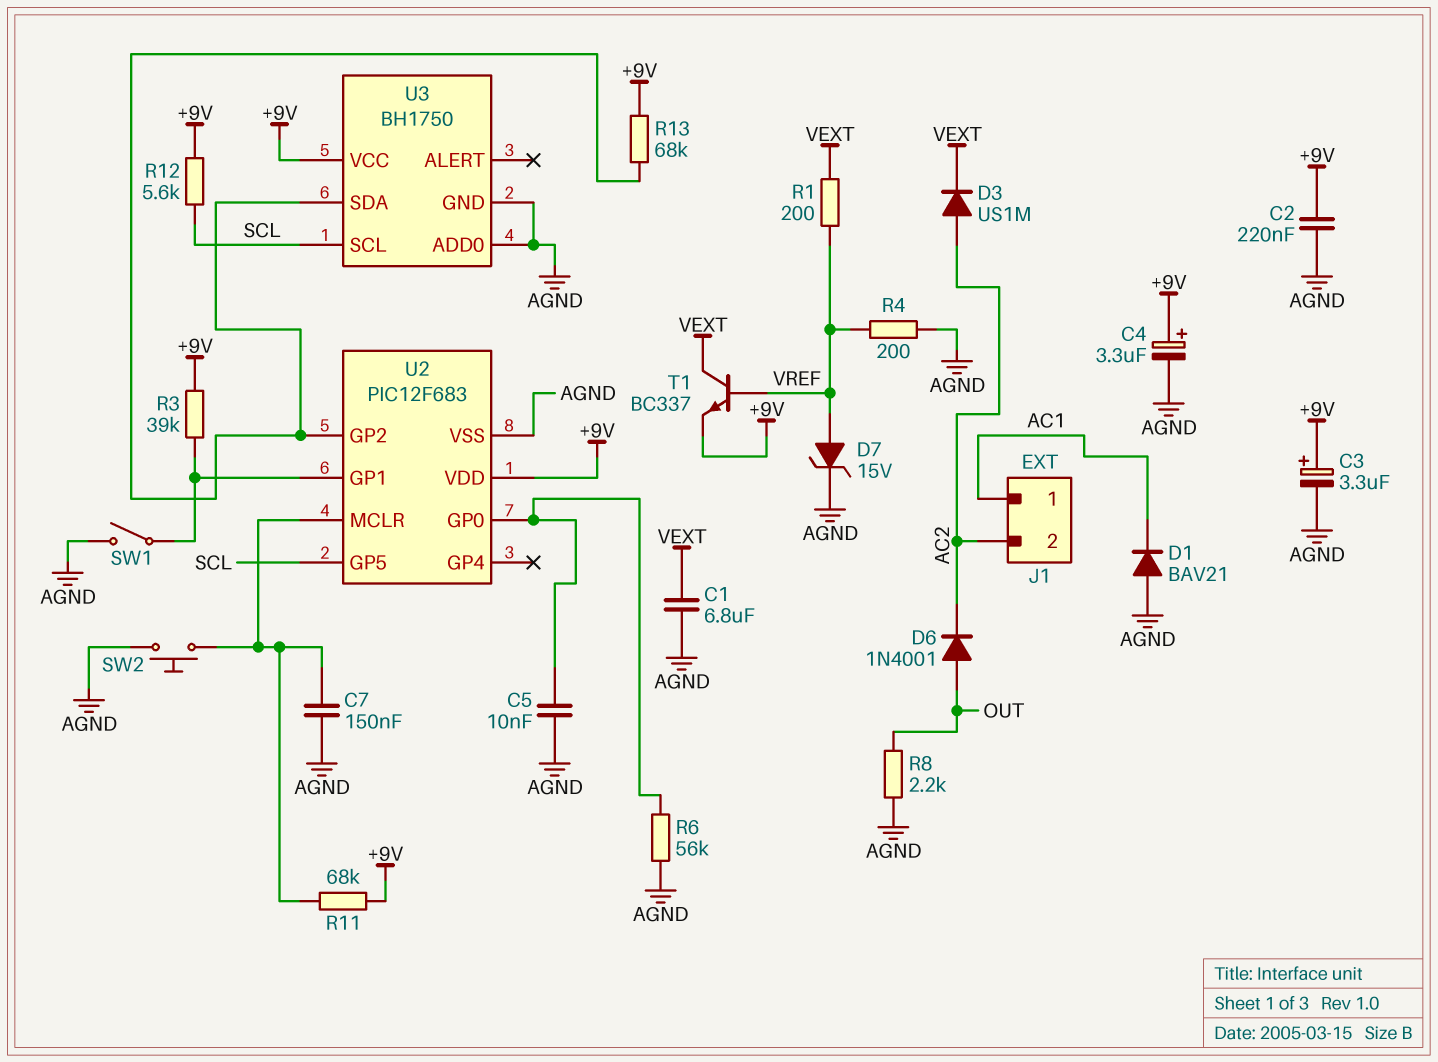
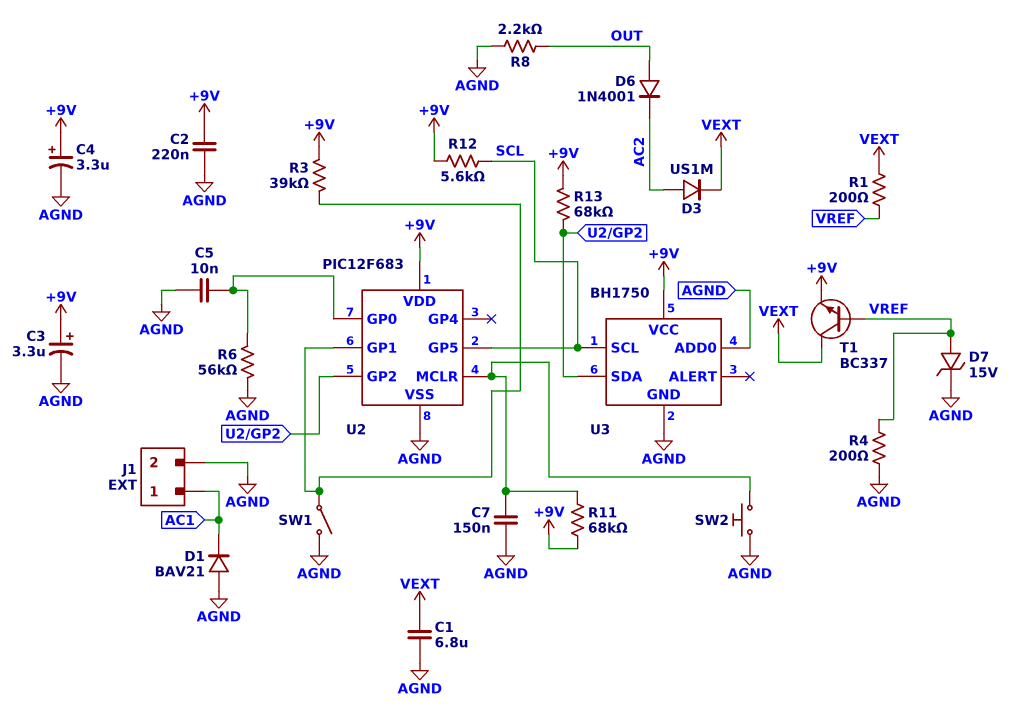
J1 pin 2: AC2 -> AGND

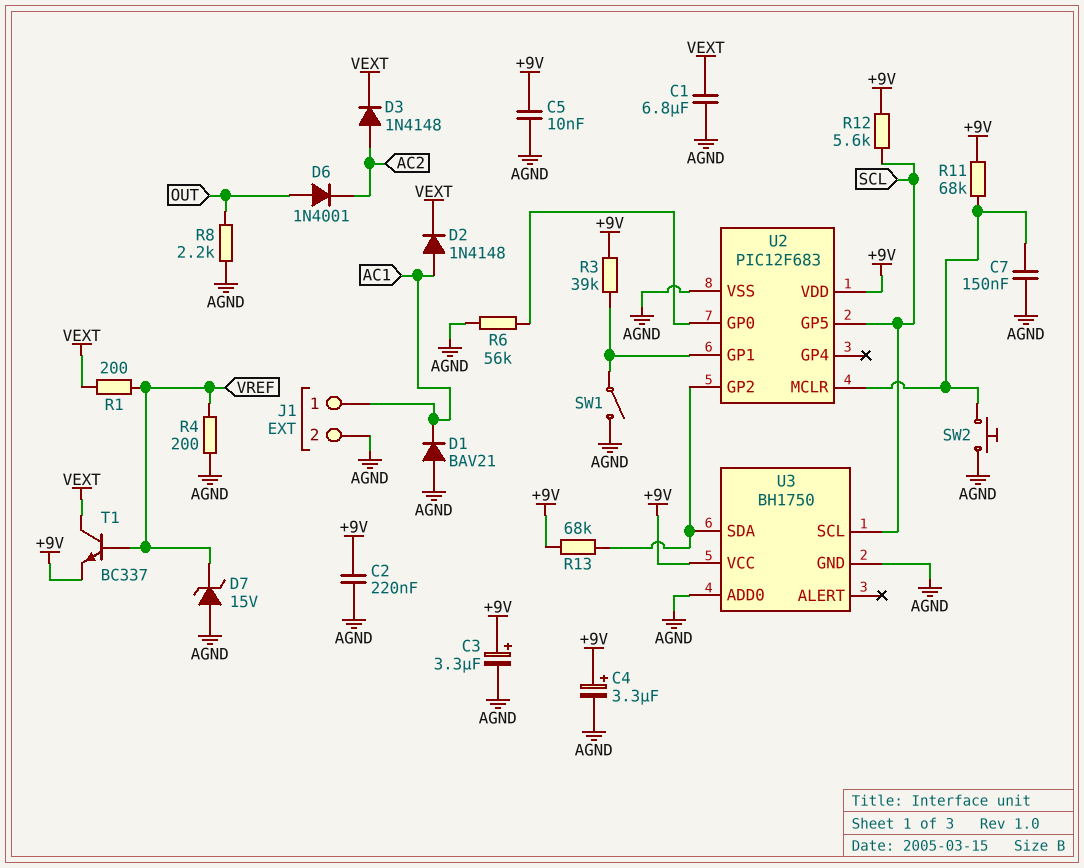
C5: 10nF (AGND, U2/GP0) -> 10nF (+9V, AGND)
D2: none -> diode 1N4148 (A AC1, K VEXT)
D3: diode US1M (A AC2, K VEXT) -> diode 1N4148 (A AC2, K VEXT)
D7: zener 15V (A VREF, K AGND) -> zener 15V (A AGND, K VREF)

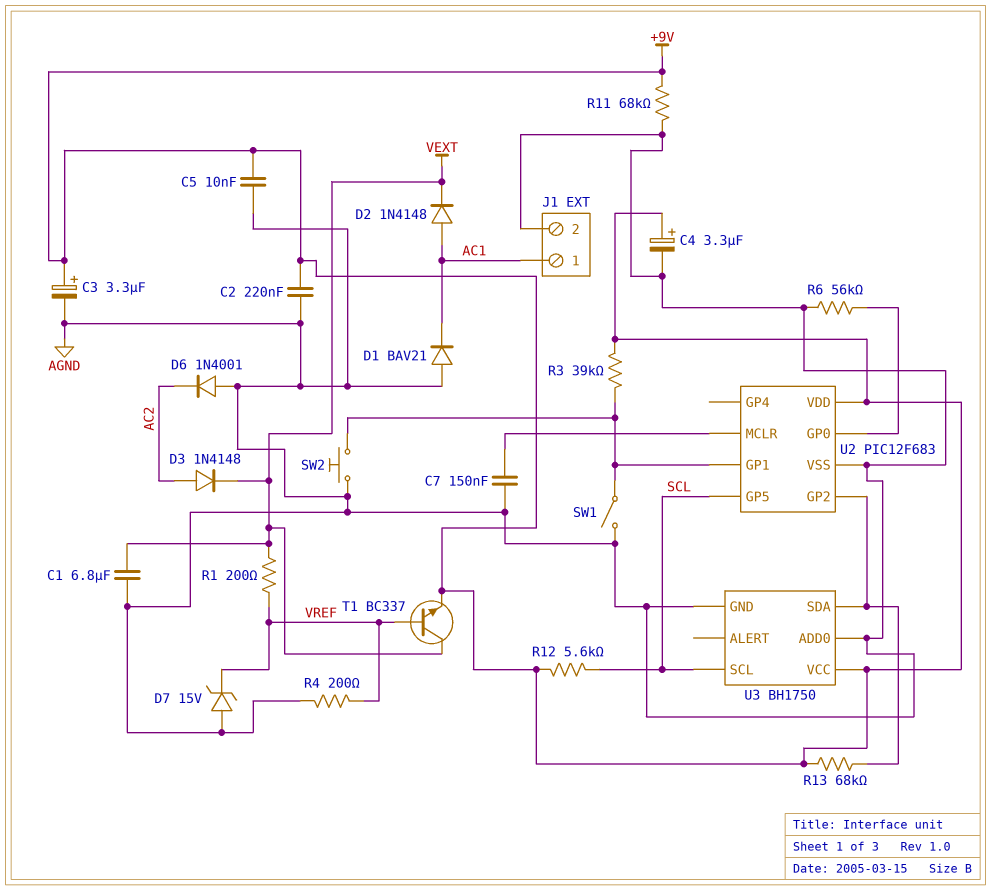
D6: diode 1N4001 (A OUT, K AC2) -> diode 1N4001 (A AGND, K AC2)
R8: 2.2k (AGND, OUT) -> none
R11: 68k (+9V, U2/MCLR) -> 68k (+9V, AGND)
SW2: button (AGND, U2/MCLR) -> button (AGND, U2/GP1)

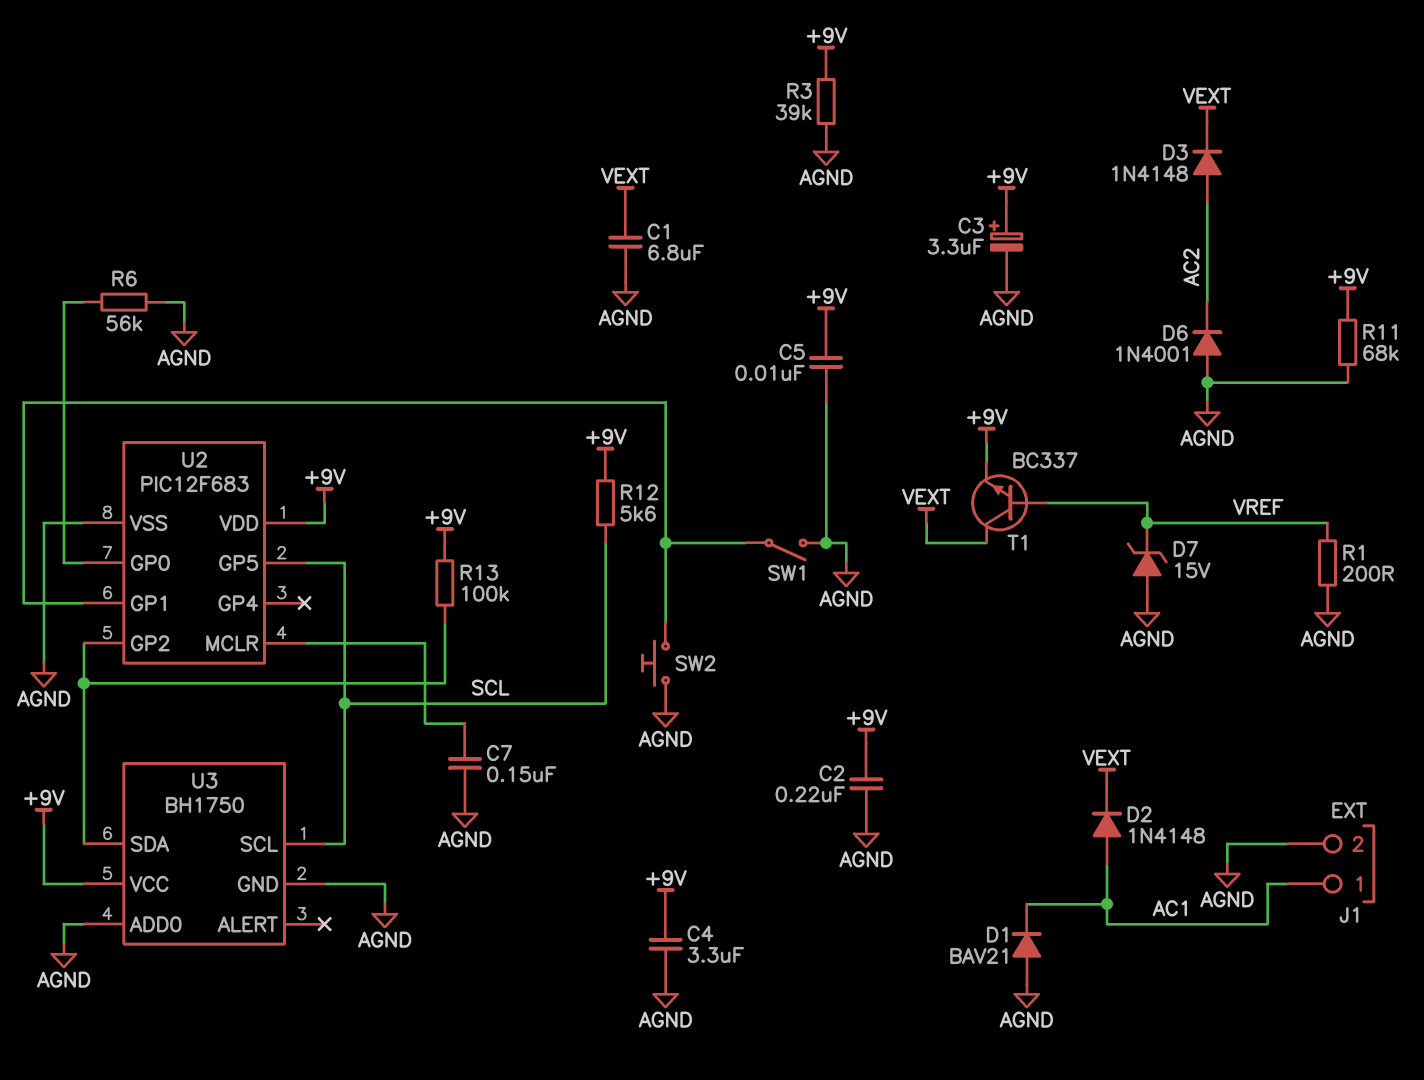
C4: 3.3uF (plus +9V, minus AGND) -> 3.3uF (+9V, AGND)
R1: 200 (VEXT, VREF) -> 200 (AGND, VREF)
R3: 39k (+9V, U2/GP1) -> 39k (+9V, AGND)
R4: 200 (AGND, VREF) -> none
R13: 68k (+9V, U2/GP2) -> 100k (+9V, U2/GP2)

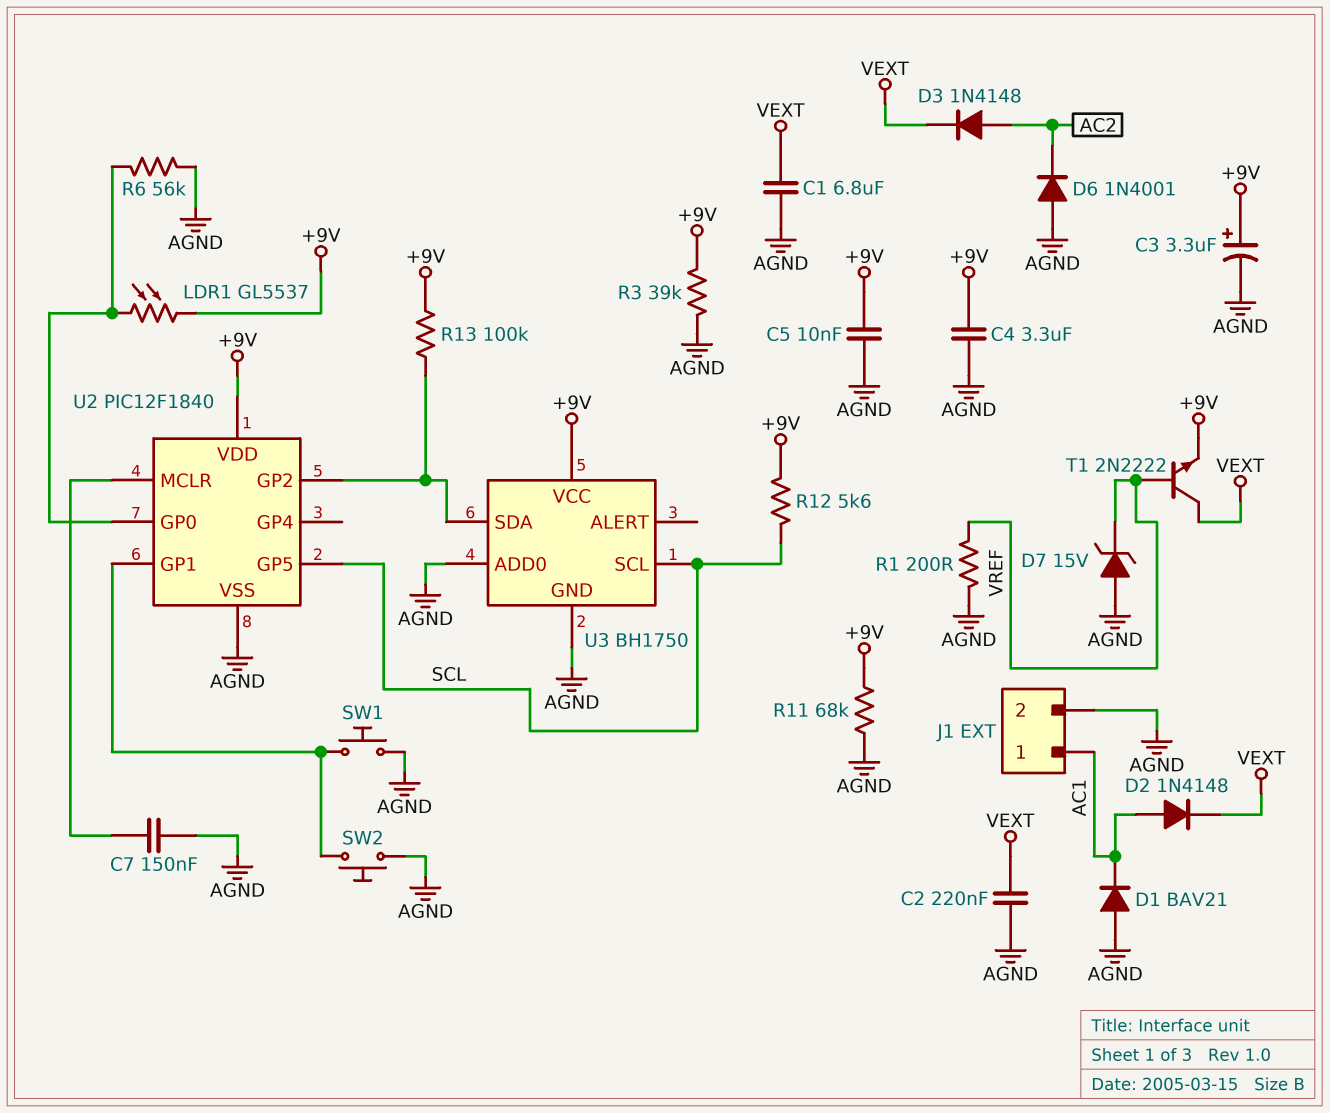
C2: 220nF (+9V, AGND) -> 220nF (AGND, VEXT)
LDR1: none -> GL5537 (+9V, U2/GP0)
SW1: switch (AGND, U2/GP1) -> button (AGND, U2/GP1)
T1: NPN BC337 (B VREF, C VEXT, E +9V) -> NPN 2N2222 (B VREF, C VEXT, E +9V)
U2: PIC12F683 -> PIC12F1840

